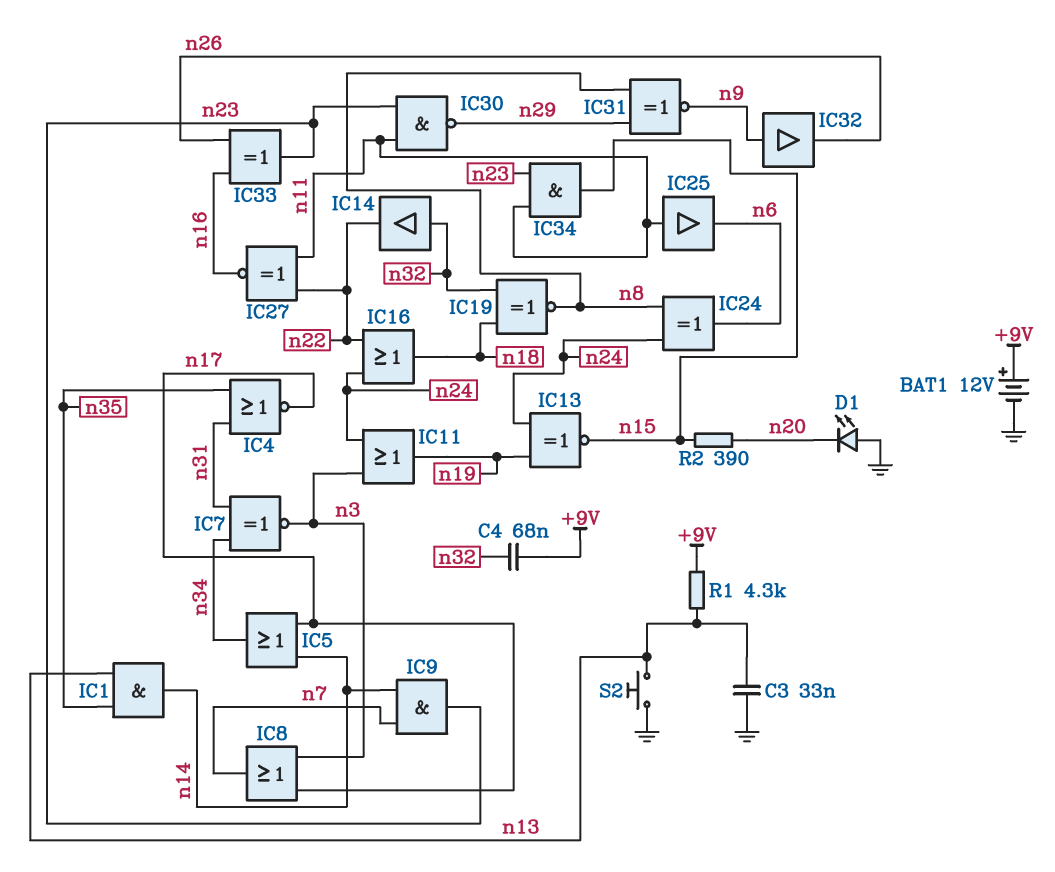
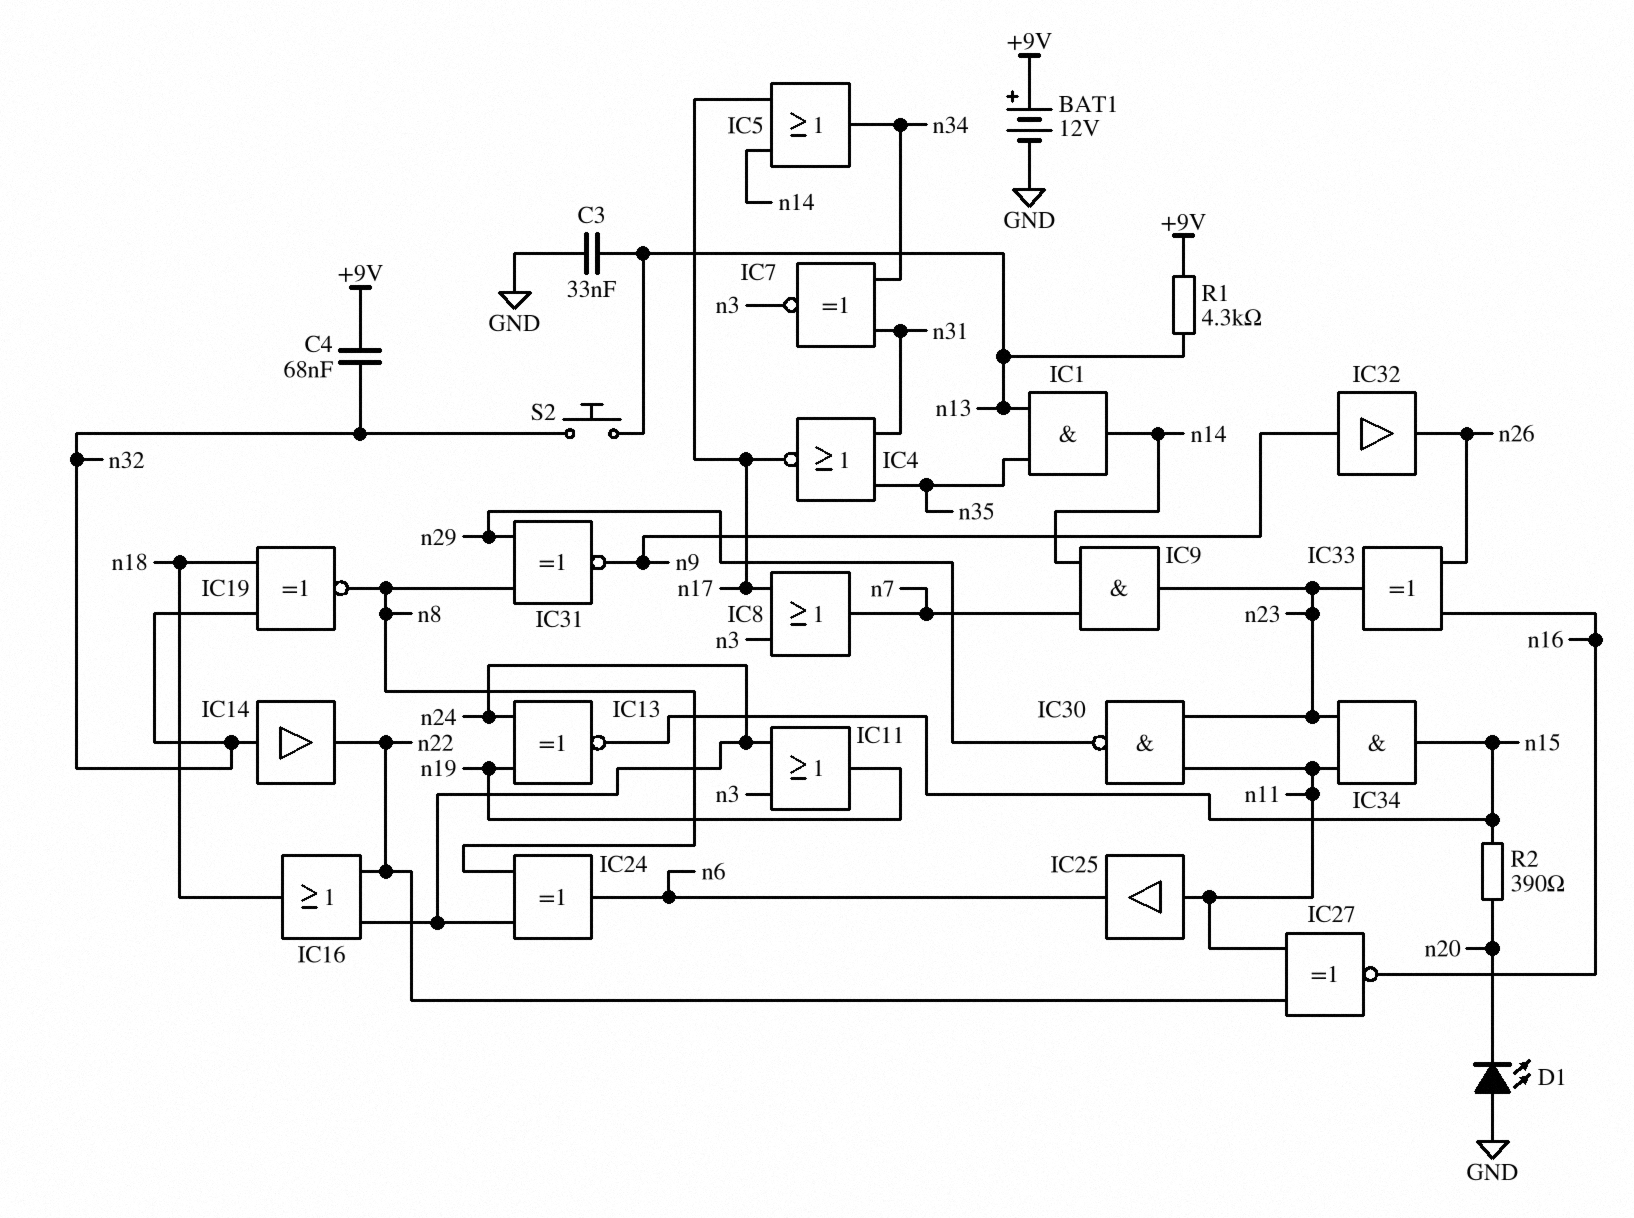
S2: button (GND, n13) -> button (n13, n32)

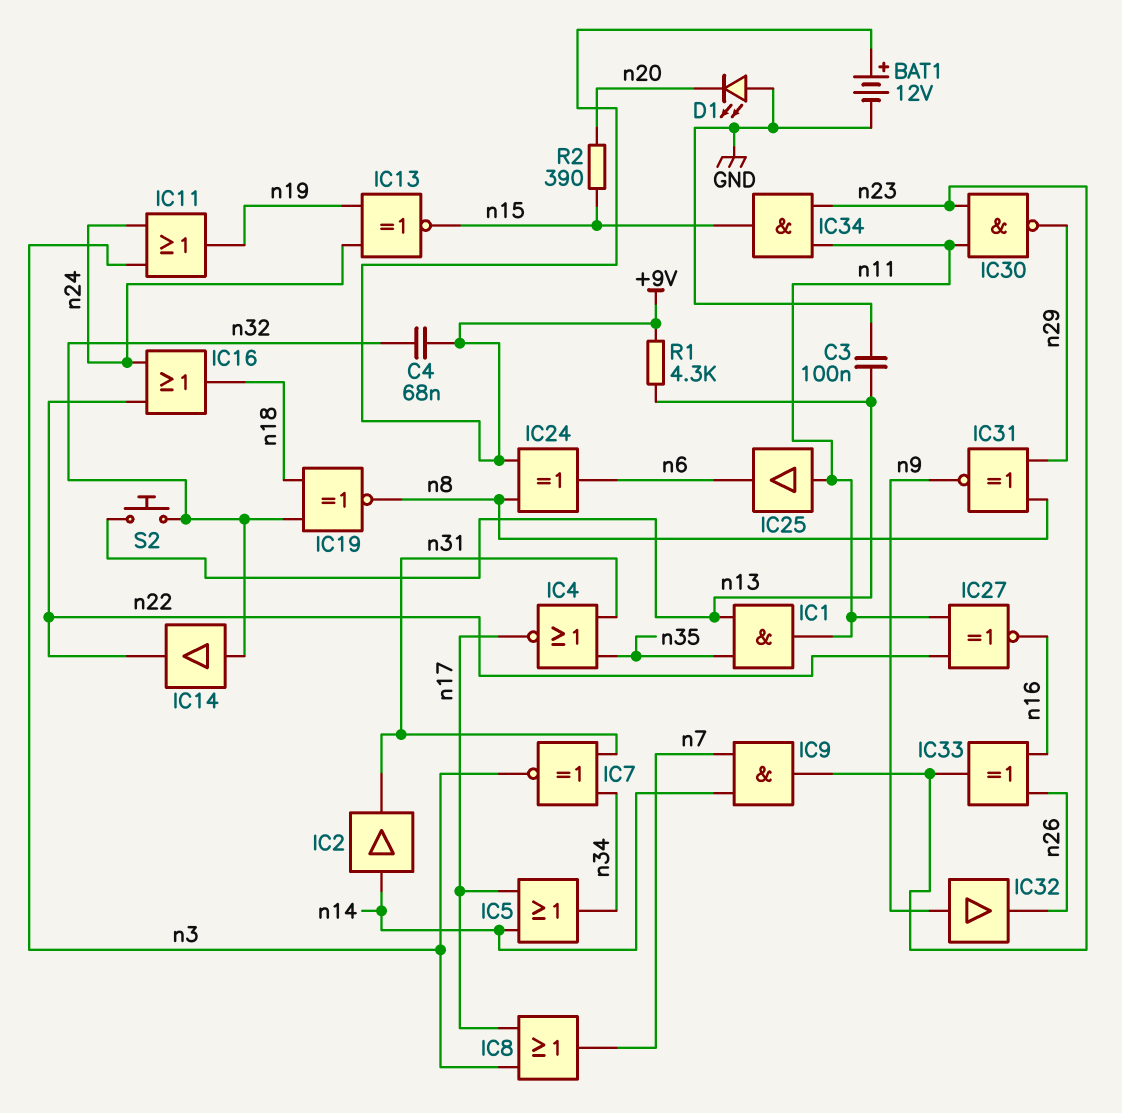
C3: 33nF (GND, n13) -> 100nF (GND, n13)
IC1: AND (in n13, in n35, out n14) -> AND (in n13, in n35, out n11)
IC2: none -> buffer (in n14, out n31)
IC24: XOR (in n8, in n24, out n6) -> XOR (in +9V, in n8, out n6)

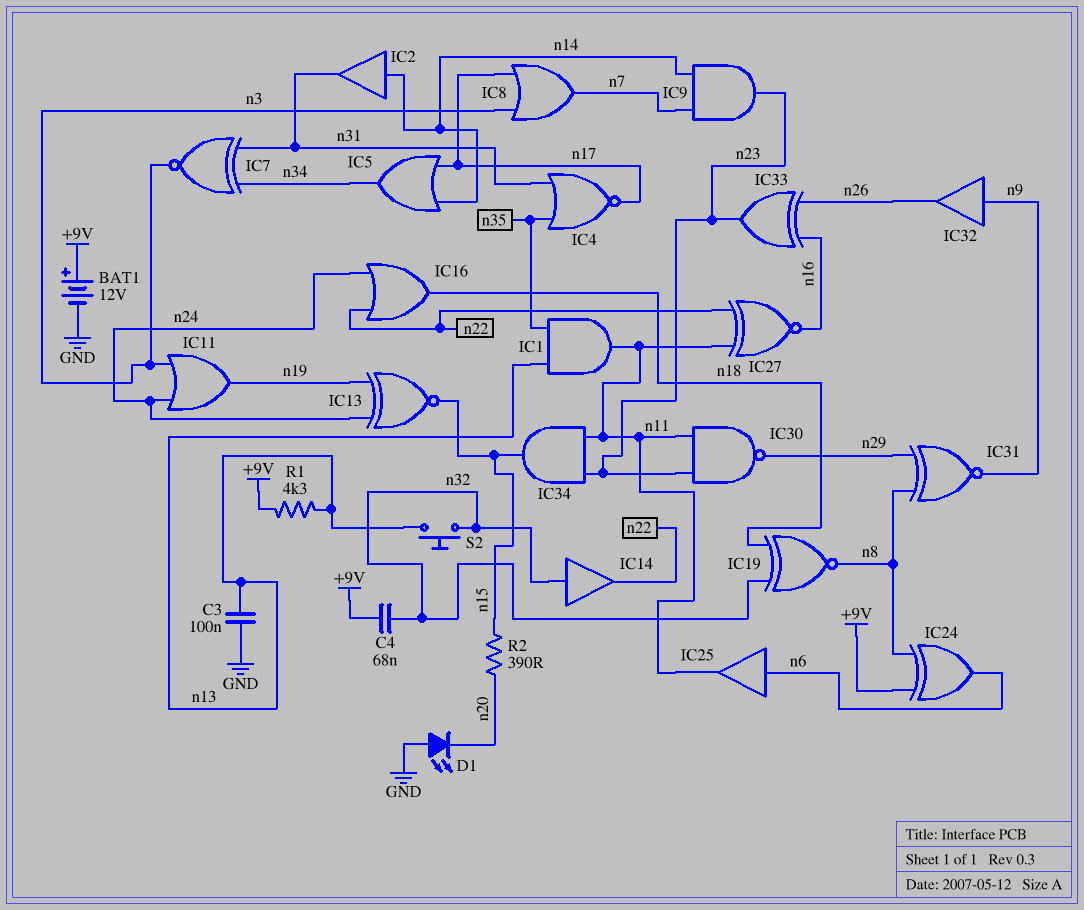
IC25: buffer (in n11, out n6) -> buffer (in n6, out n11)

